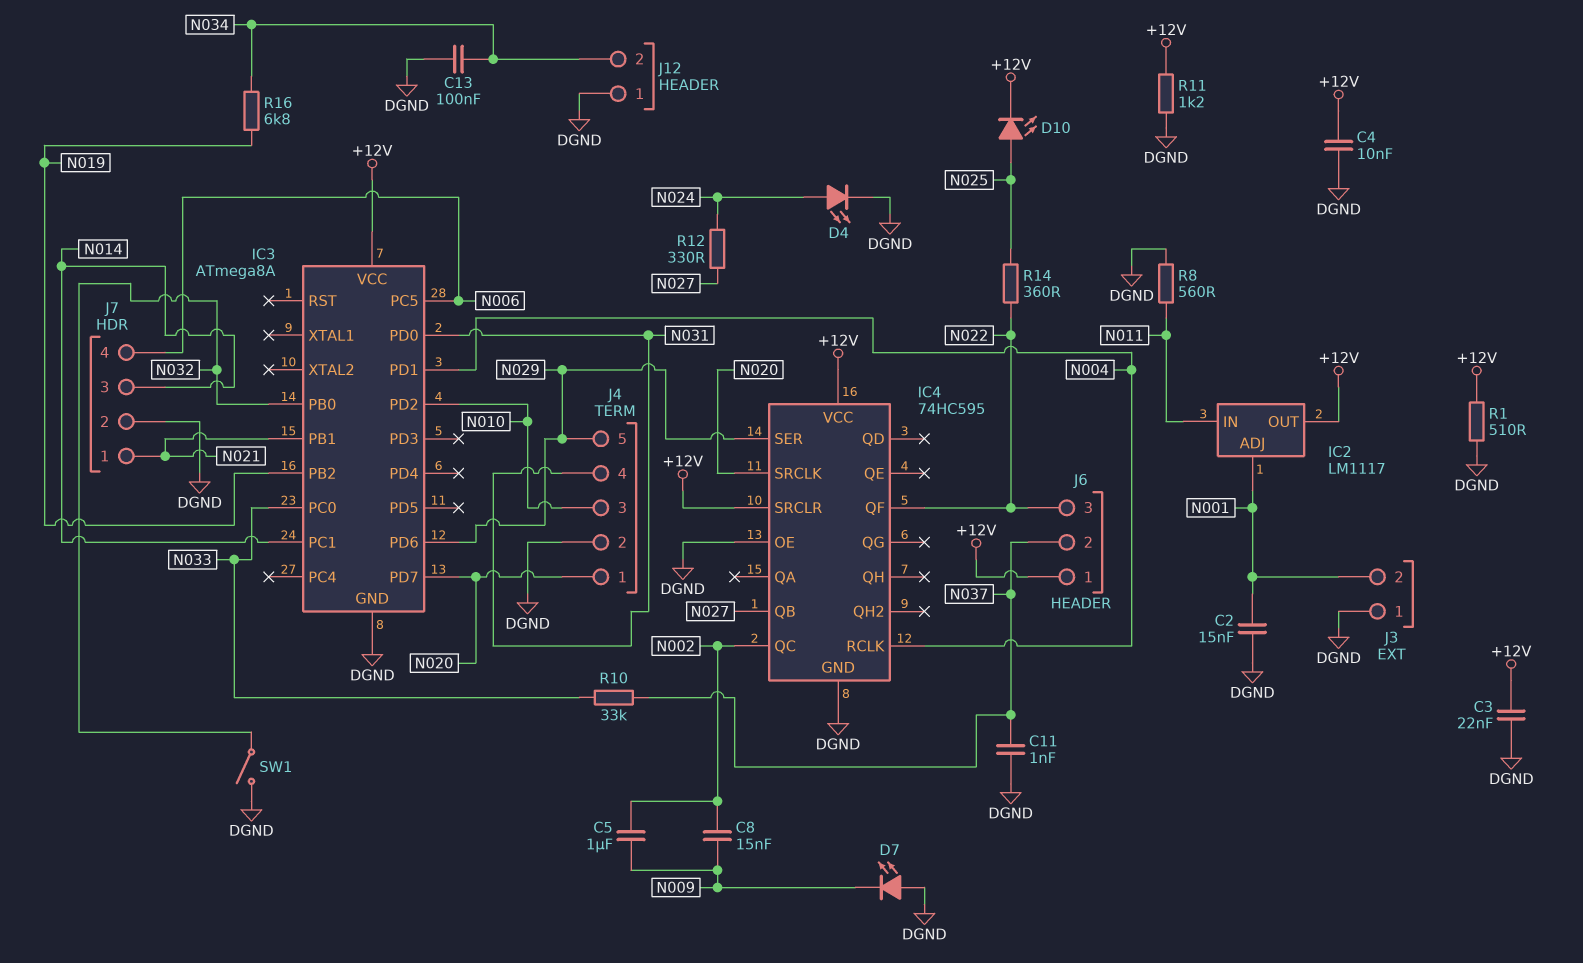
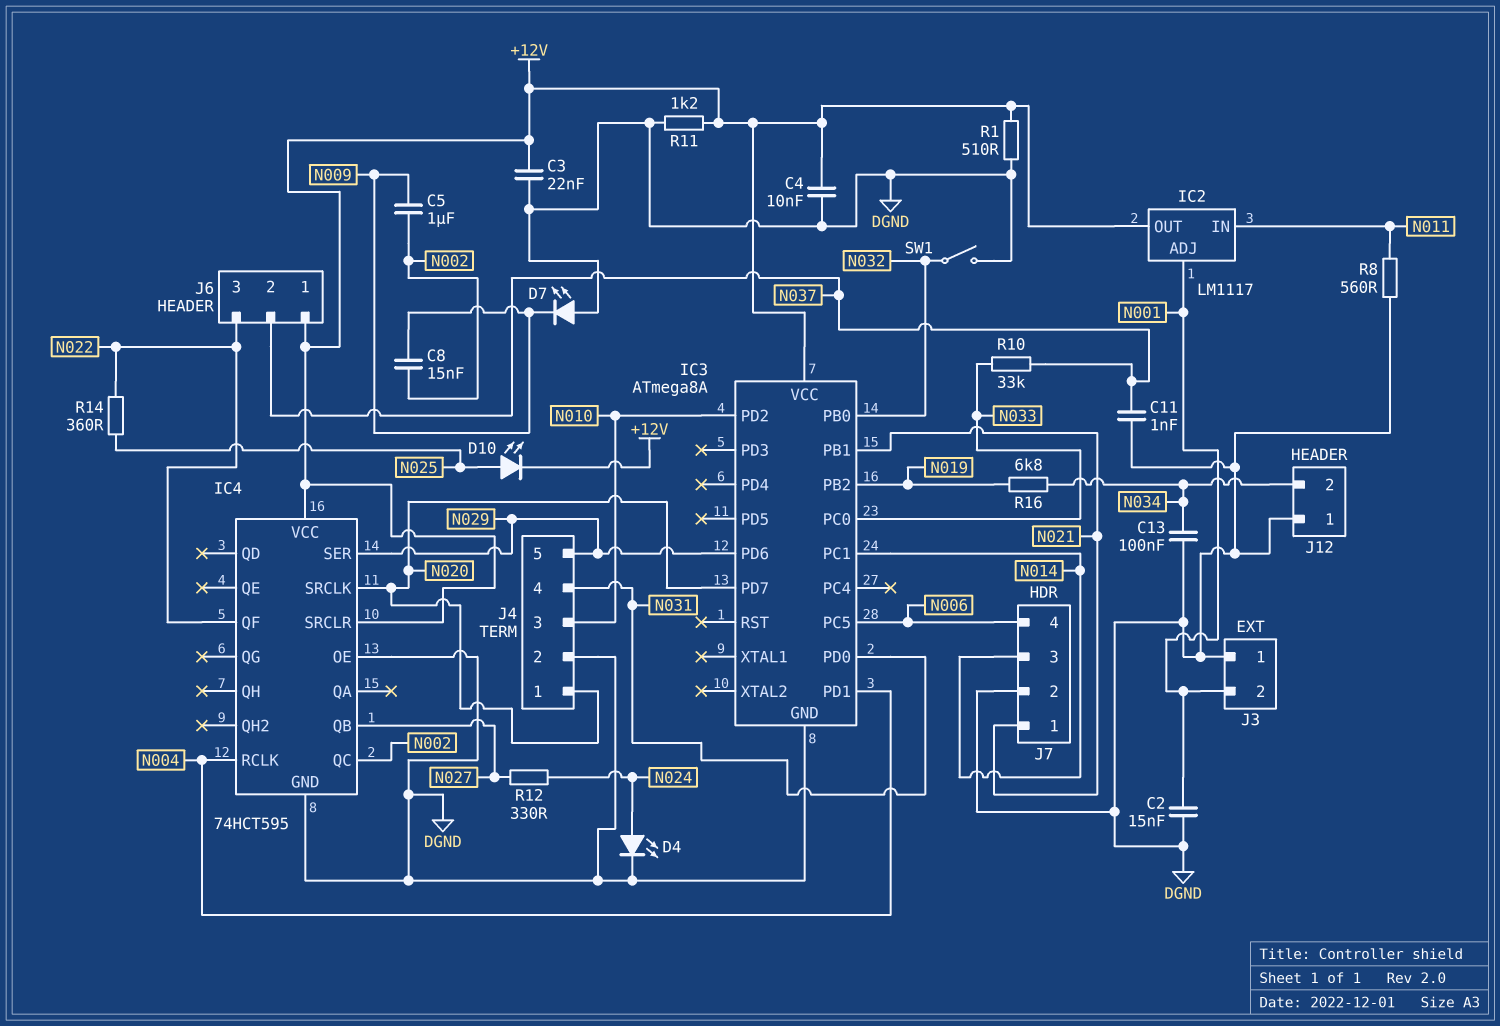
IC4: 74HC595 -> 74HCT595

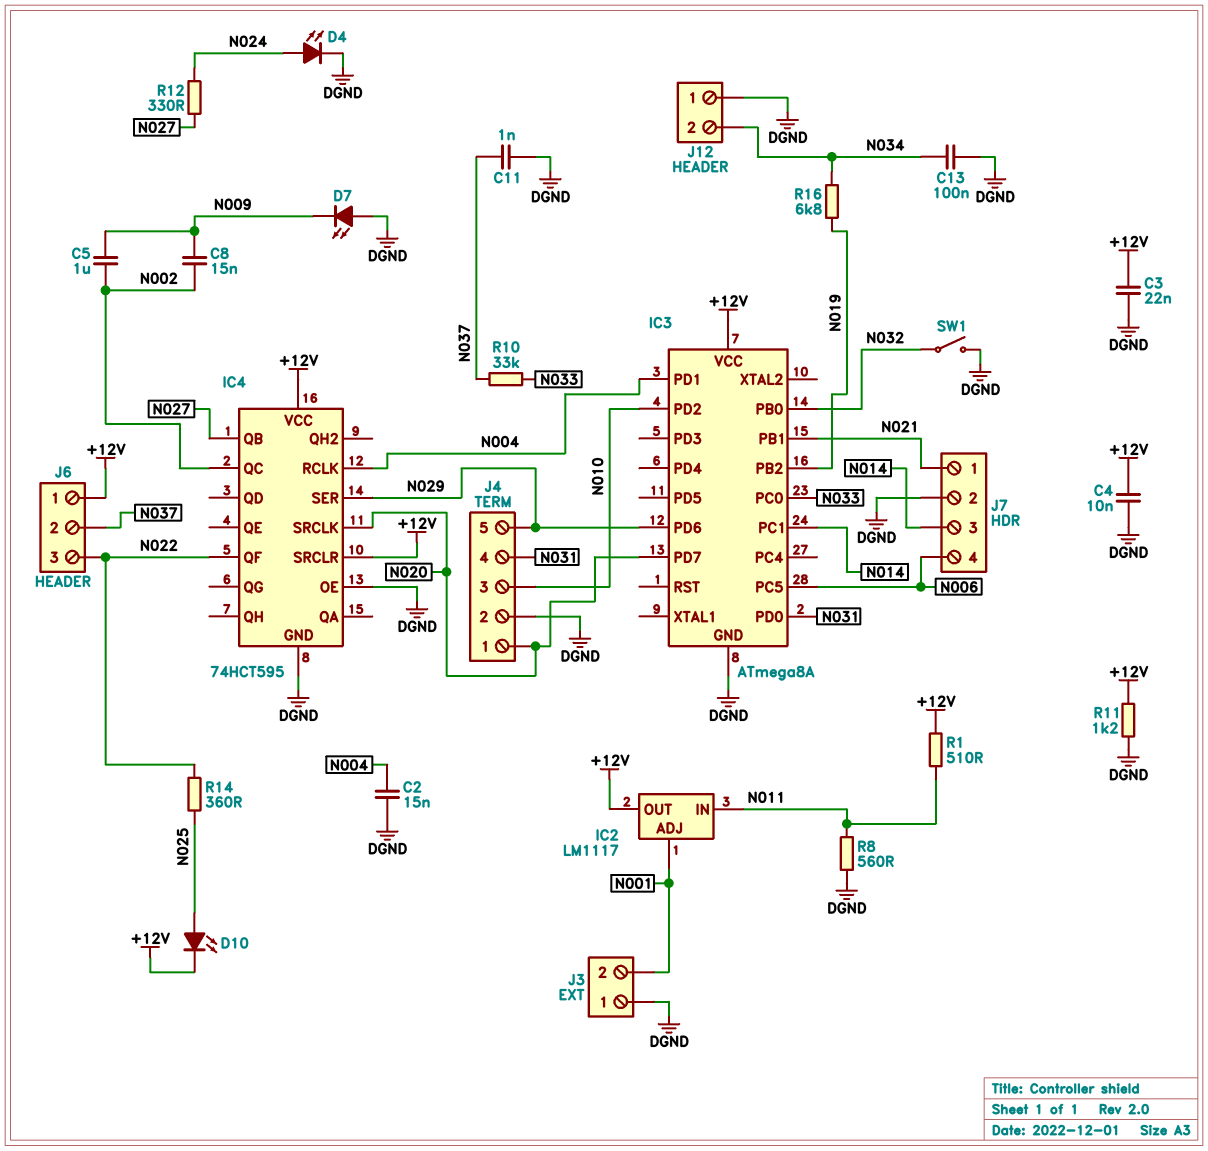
C2: 15nF (DGND, N001) -> 15nF (DGND, N004)
R1: 510 (+12V, DGND) -> 510 (+12V, N011)

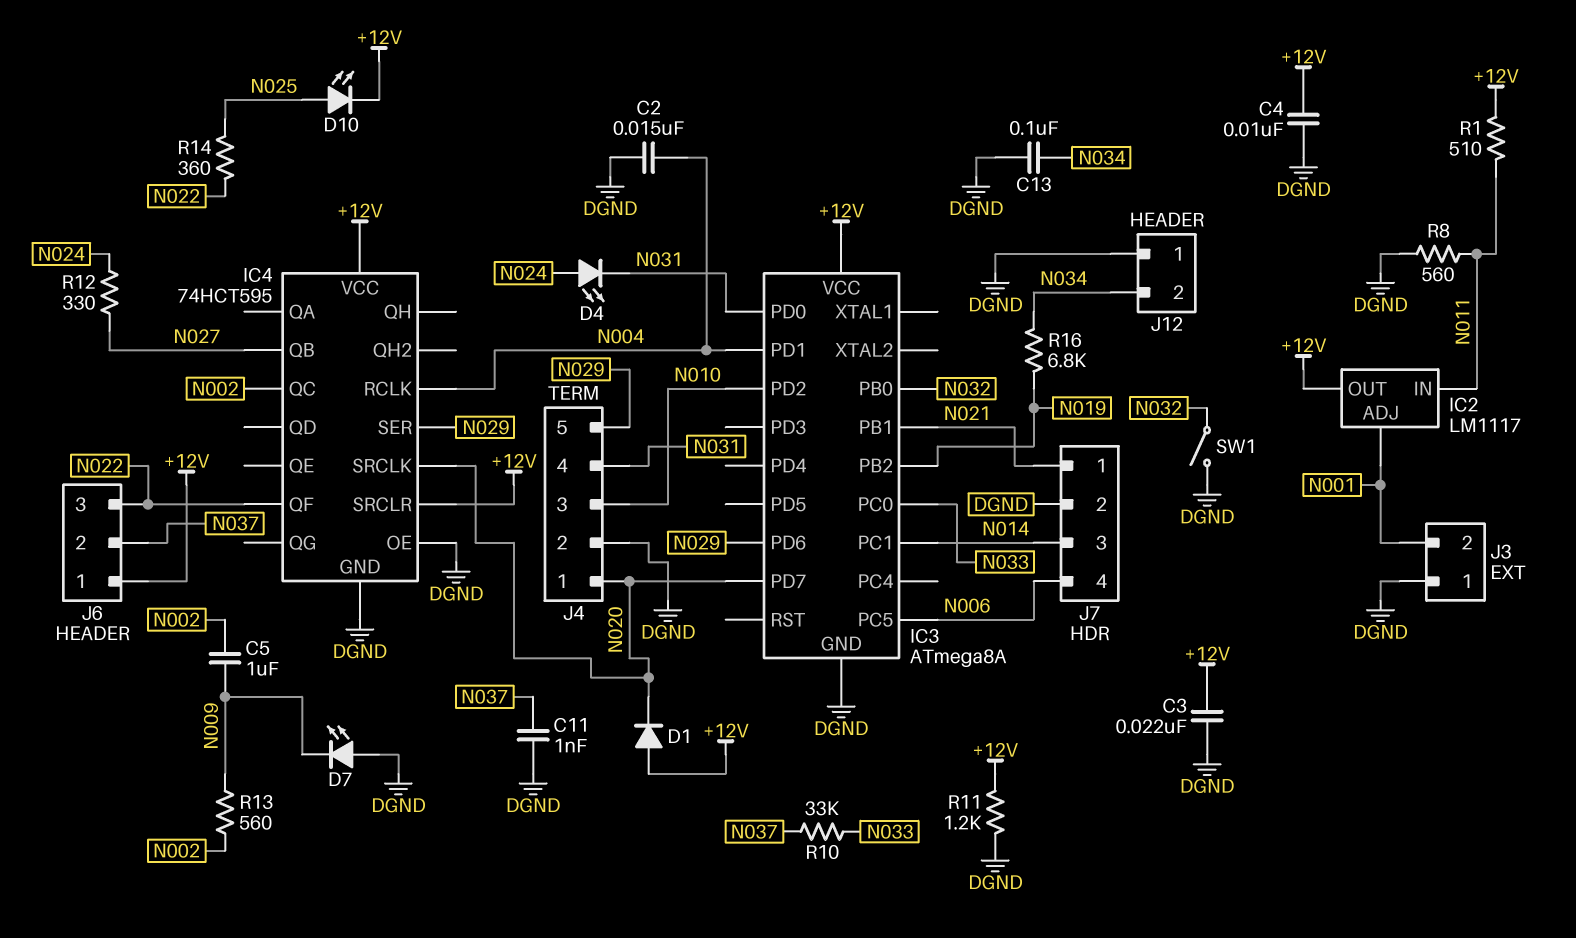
C8: 15nF (N002, N009) -> none
D1: none -> diode (A +12V, K N020)
D4: LED (A N024, K DGND) -> LED (A N024, K N031)
R13: none -> 560 (N002, N009)

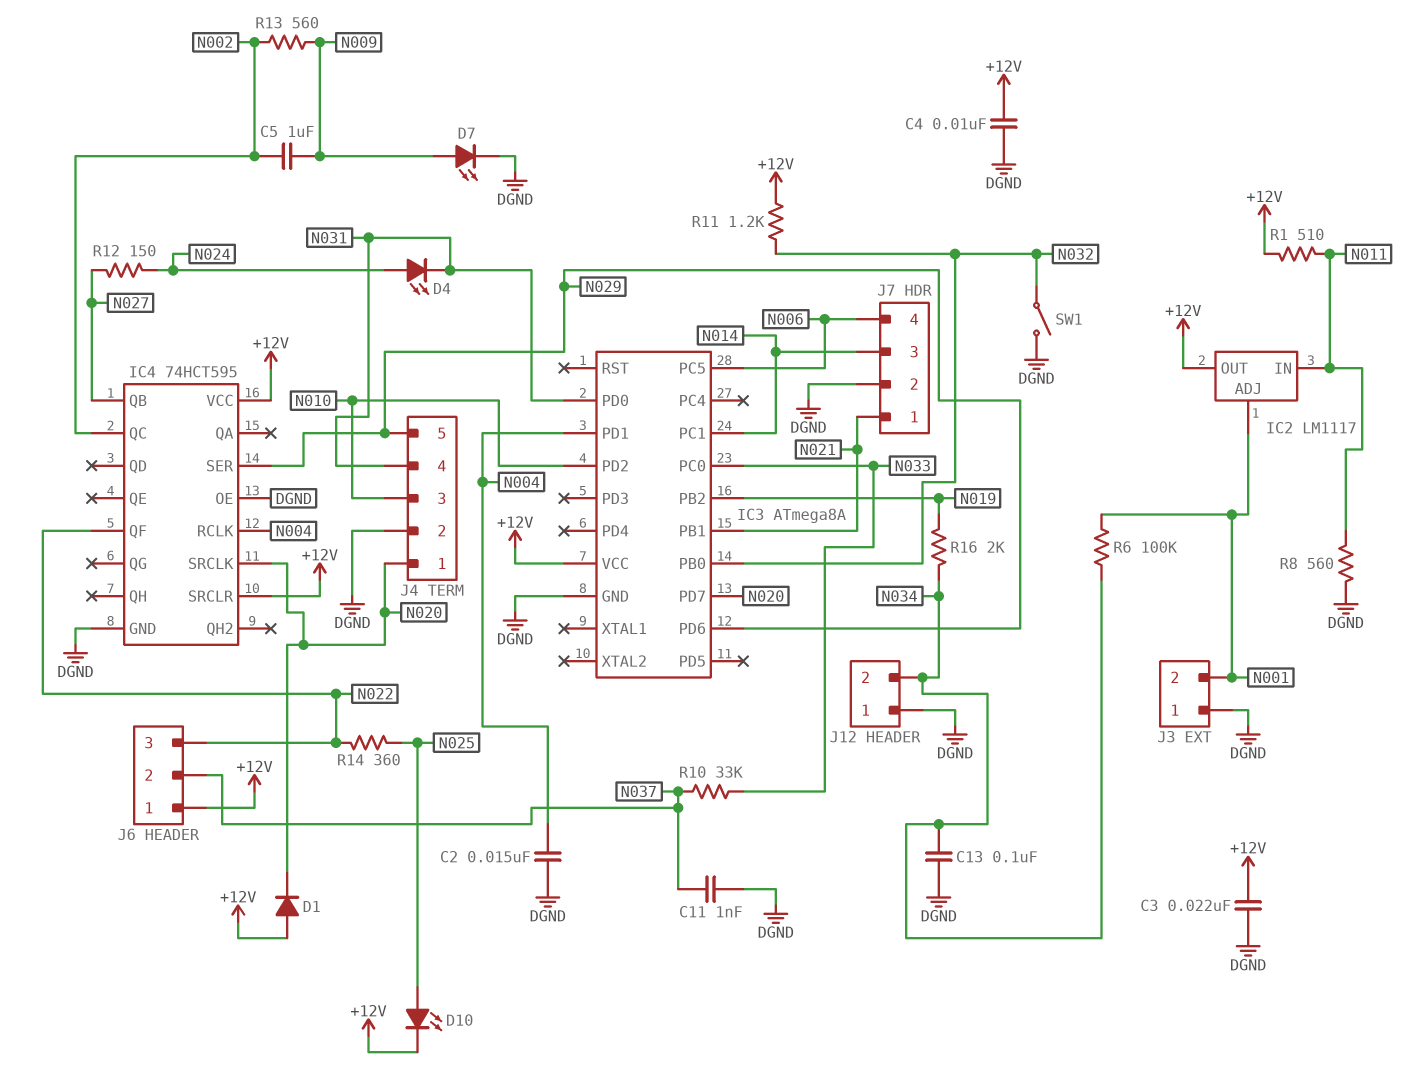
D7: LED (A DGND, K N009) -> LED (A N009, K DGND)
R6: none -> 100k (N001, N034)
R11: 1.2k (+12V, DGND) -> 1.2k (+12V, N032)
R12: 330 (N024, N027) -> 150 (N024, N027)
R16: 6.8k (N019, N034) -> 2k (N019, N034)

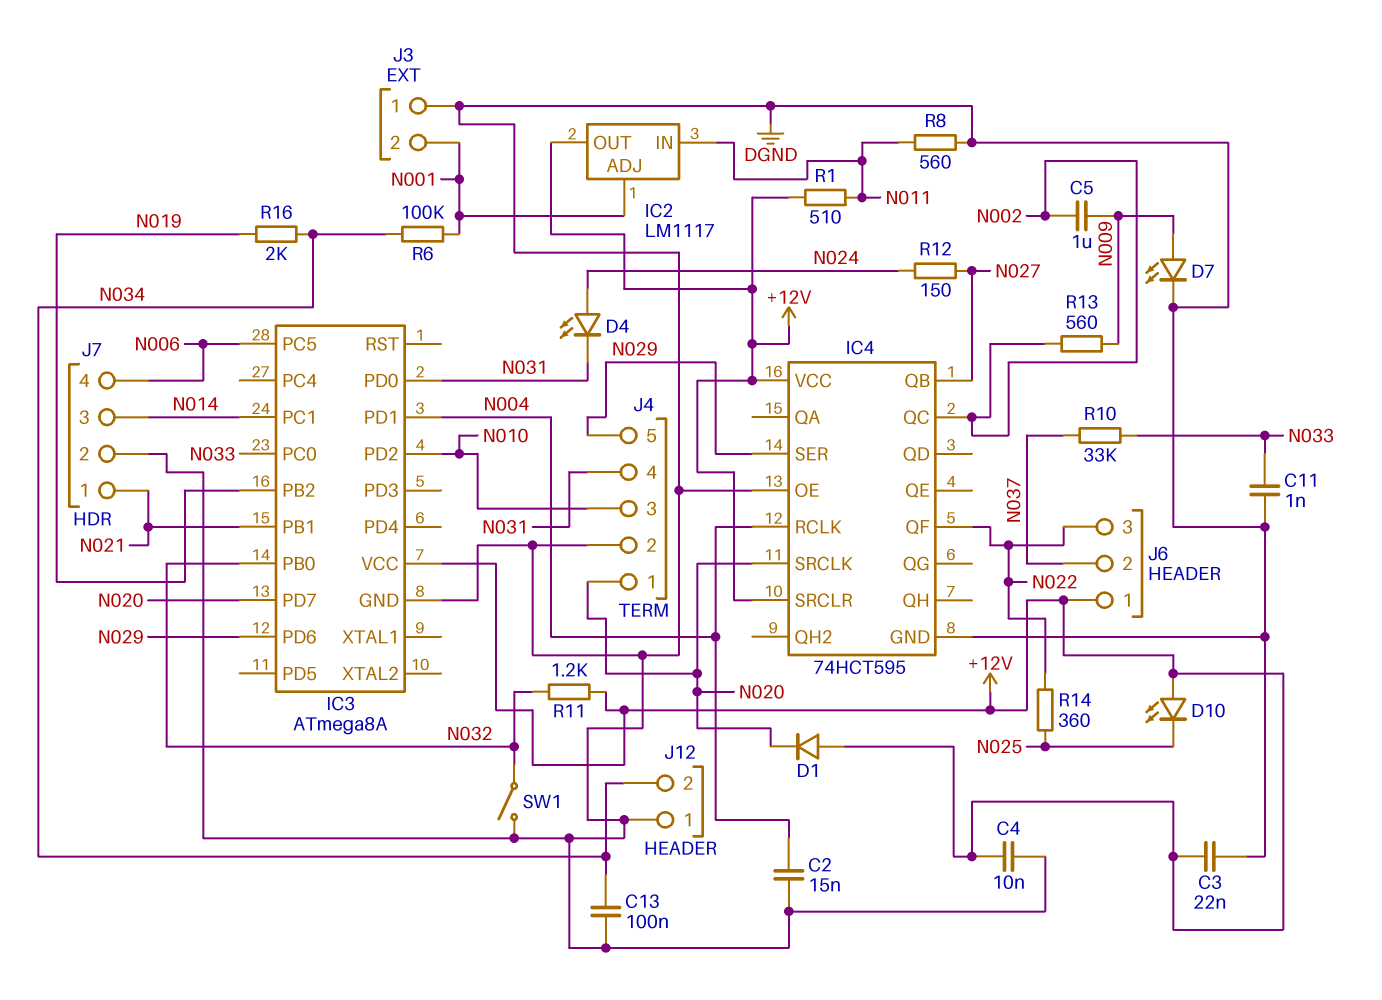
C11: 1nF (DGND, N037) -> 1nF (DGND, N033)
D10: LED (A N025, K +12V) -> LED (A +12V, K N025)

